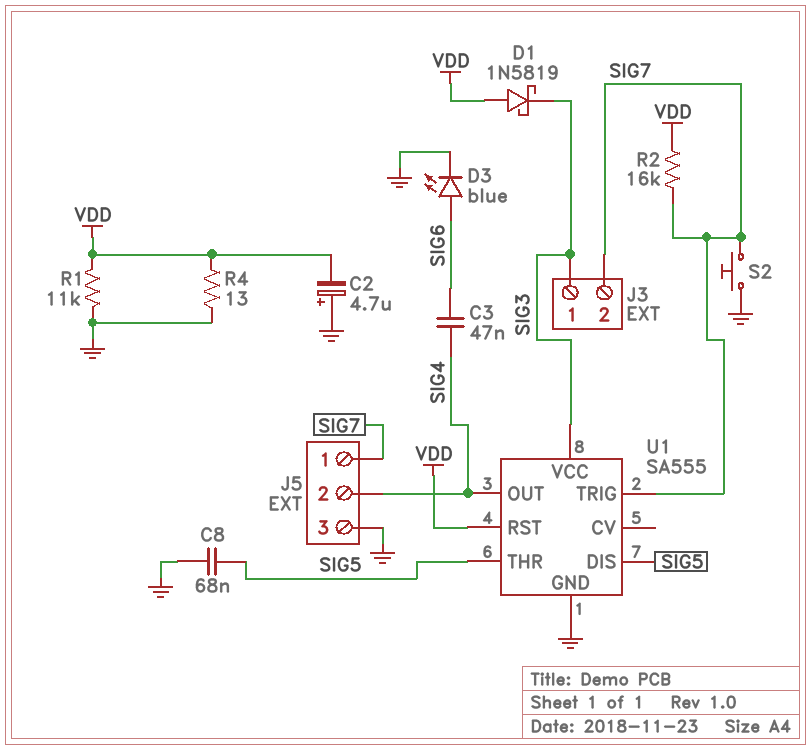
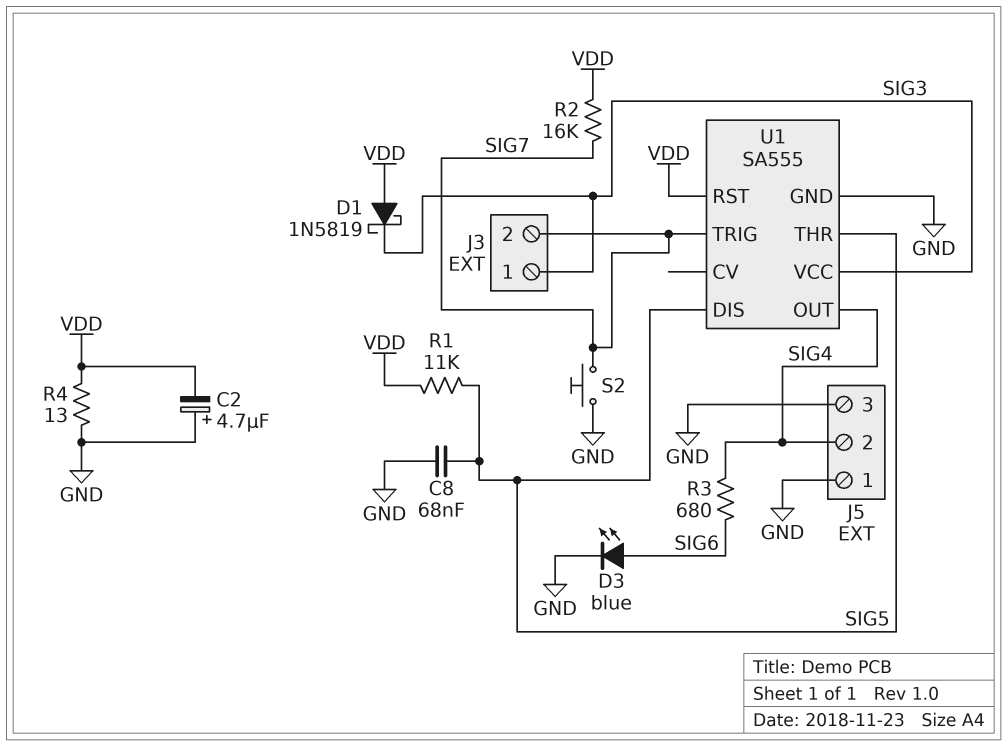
C3: 47nF (SIG4, SIG6) -> none
J5 pin 1: SIG7 -> GND
R1: 11k (GND, VDD) -> 11k (SIG5, VDD)
R3: none -> 680 (SIG4, SIG6)

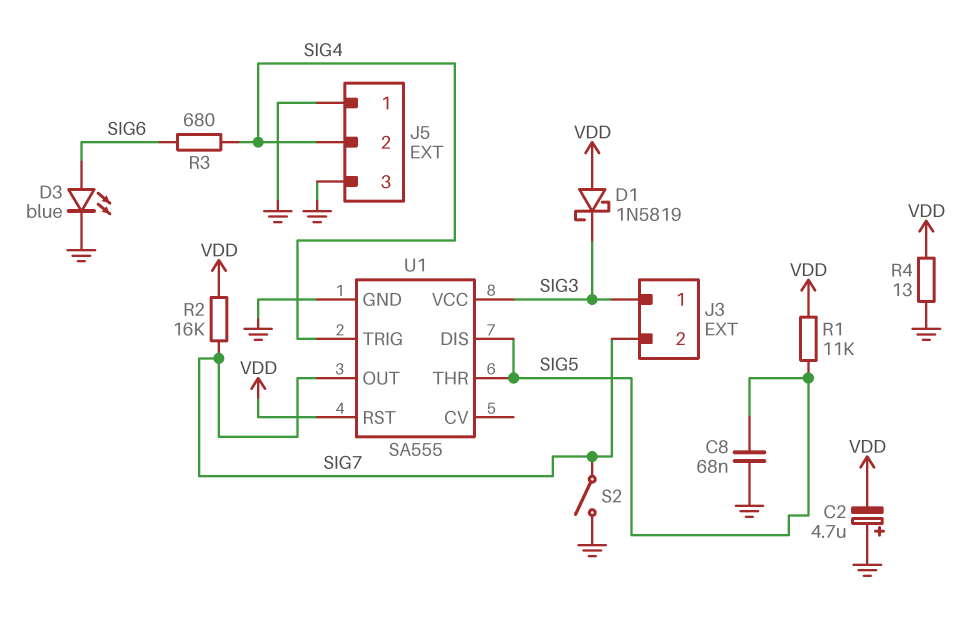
S2: button (GND, SIG7) -> switch (GND, SIG7)
U1 pin OUT: SIG4 -> SIG7
U1 pin TRIG: SIG7 -> SIG4

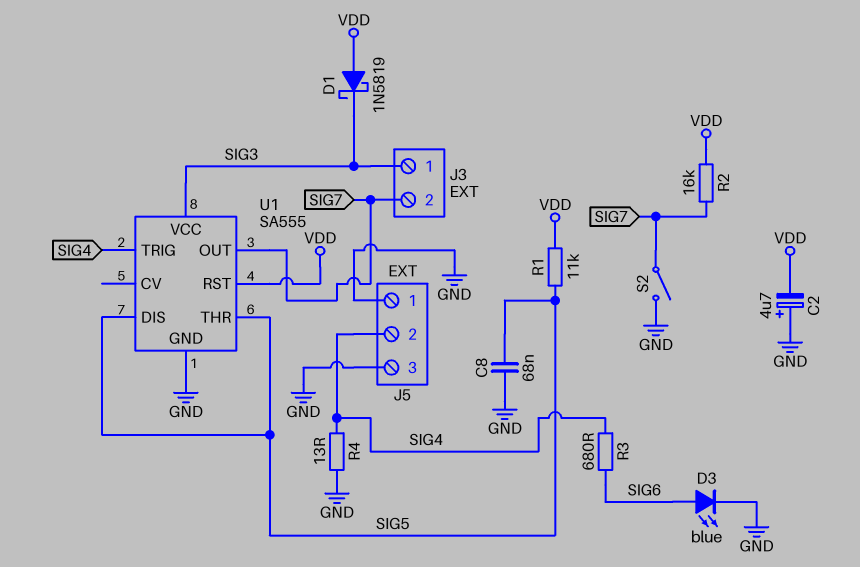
R4: 13 (GND, VDD) -> 13 (GND, SIG4)

